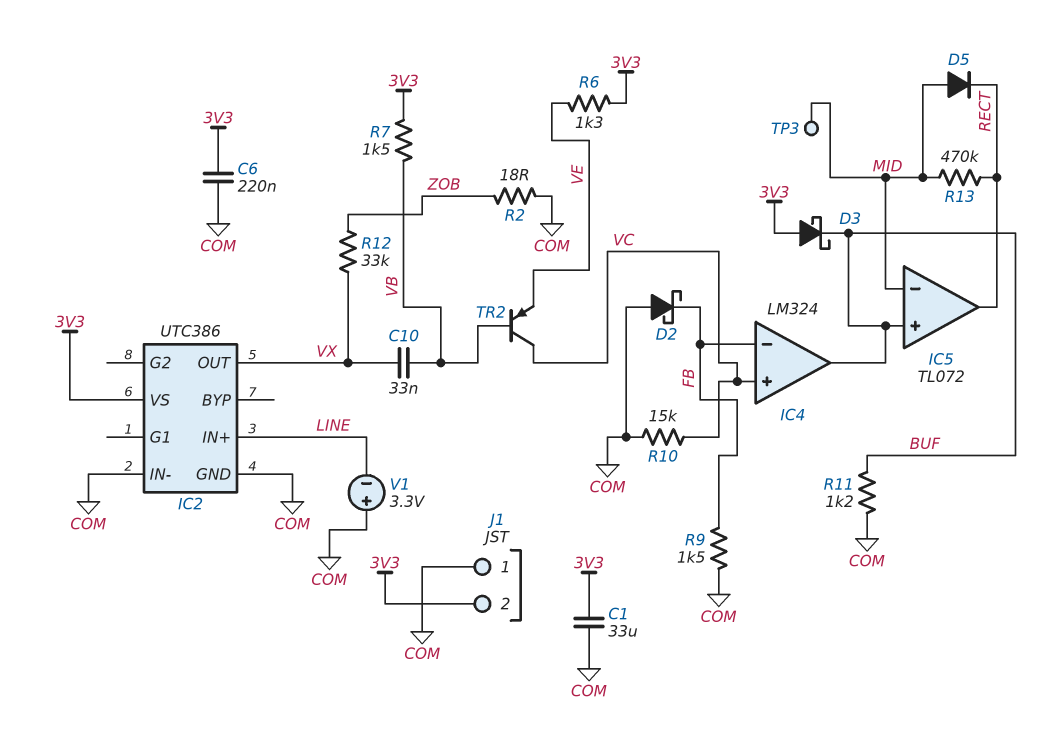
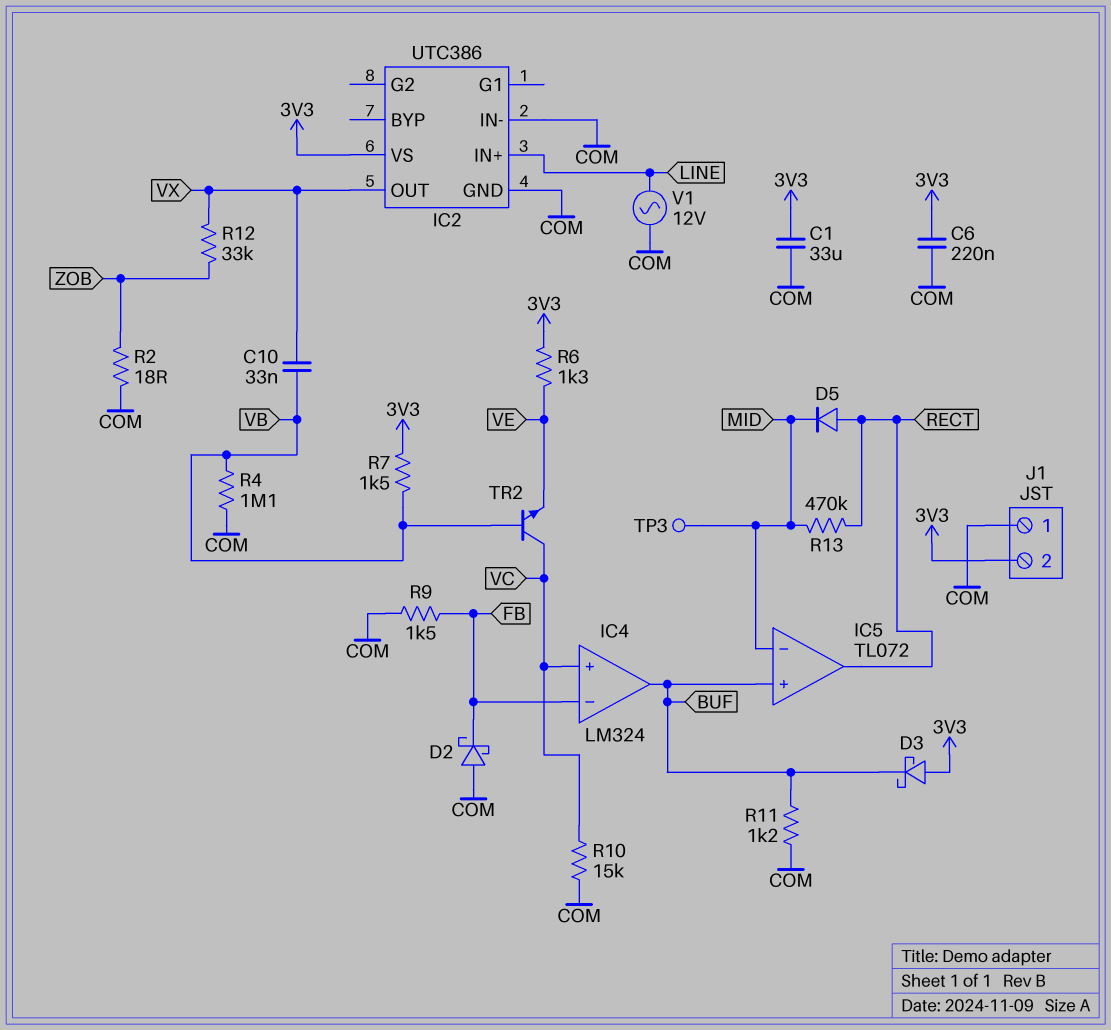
D5: diode (A MID, K RECT) -> diode (A RECT, K MID)
R4: none -> 1.1M (COM, VB)
TR2: PNP (B VB, C VC, E VE) -> NPN (B VB, C VC, E VE)
V1: 3.3V (plus COM, minus LINE) -> AC 12V (COM, LINE)

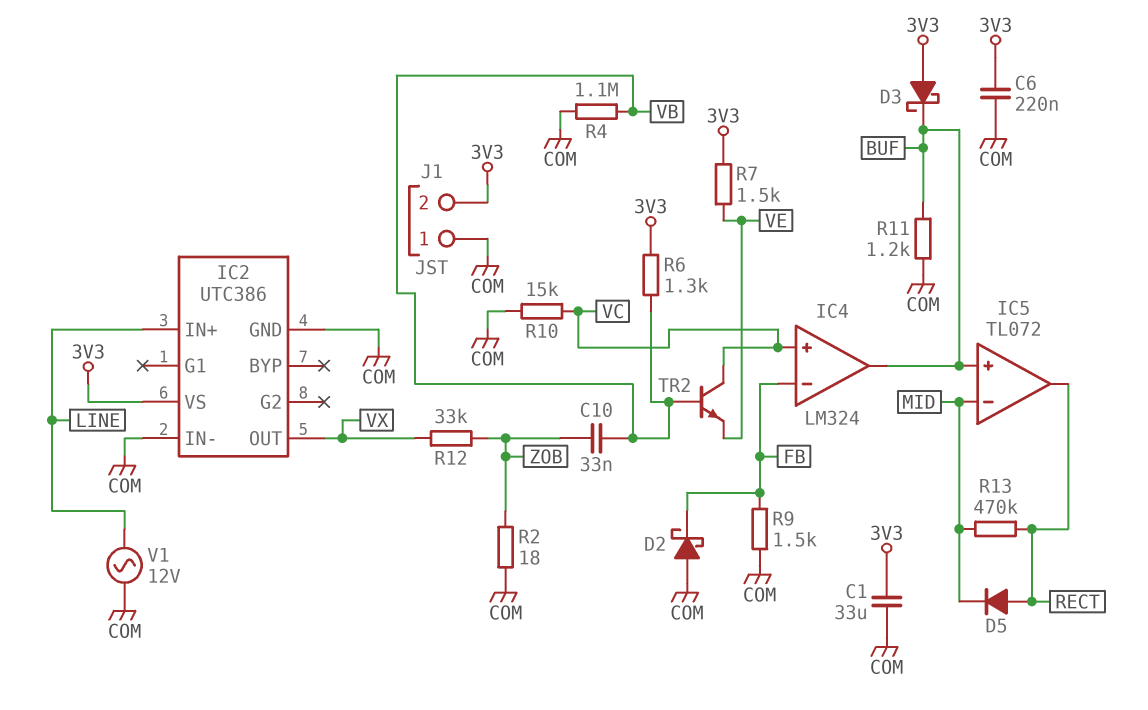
C10: 33nF (VB, VX) -> 33nF (VB, ZOB)
R6: 1.3k (3V3, VE) -> 1.3k (3V3, VB)
R7: 1.5k (3V3, VB) -> 1.5k (3V3, VE)
TP3: test point (MID) -> none

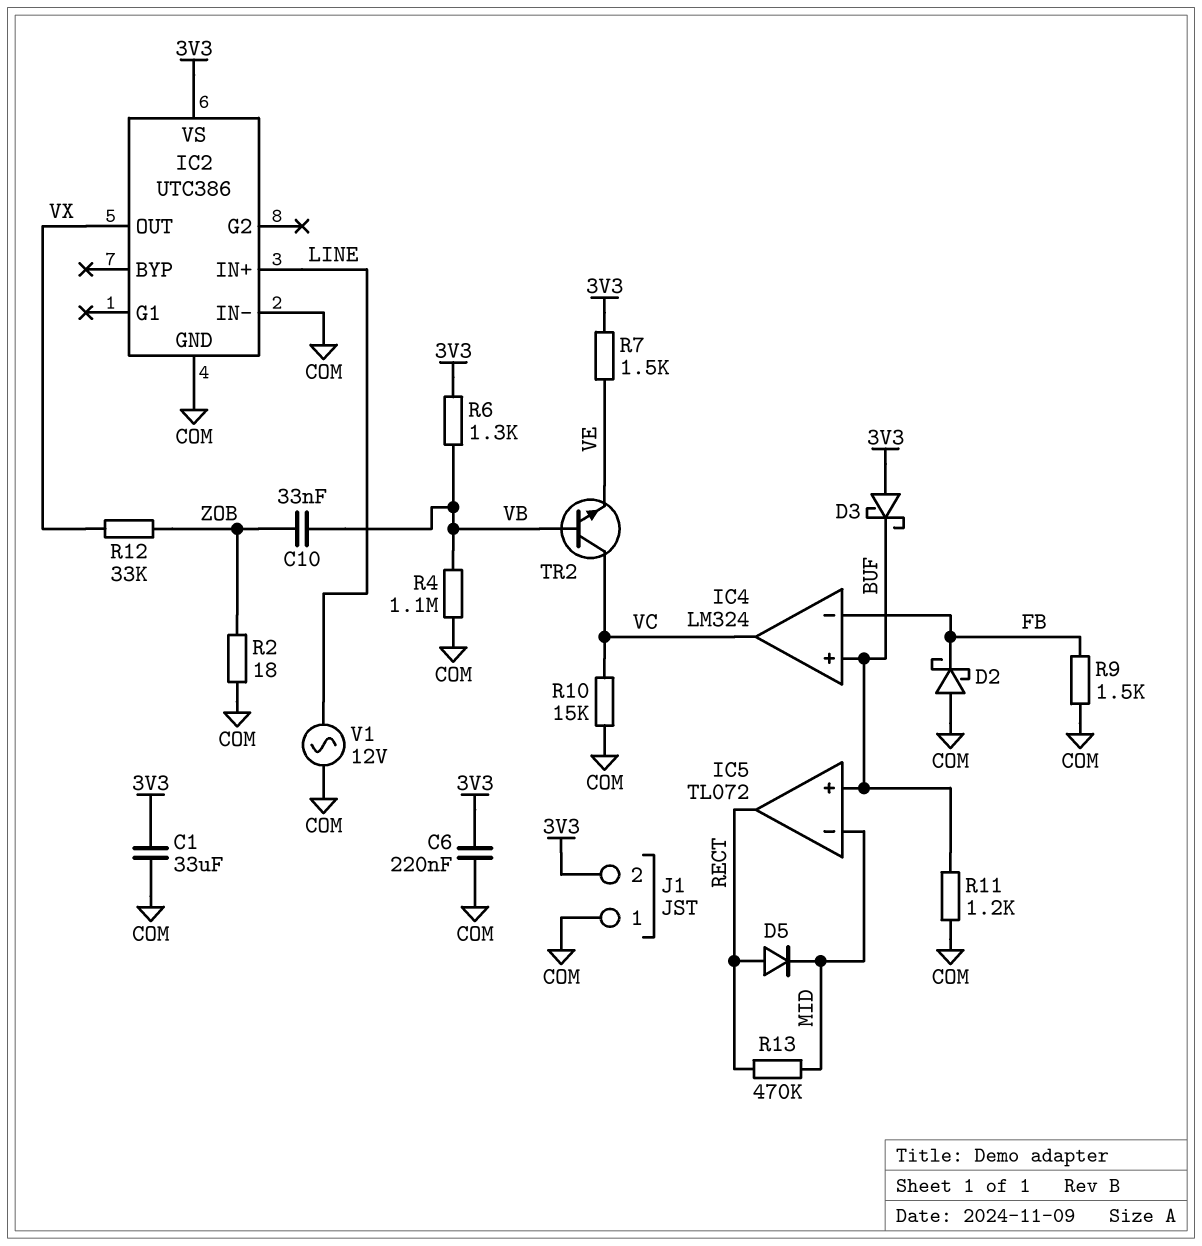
IC4 pin in+: VC -> BUF
IC4 pin out: BUF -> VC

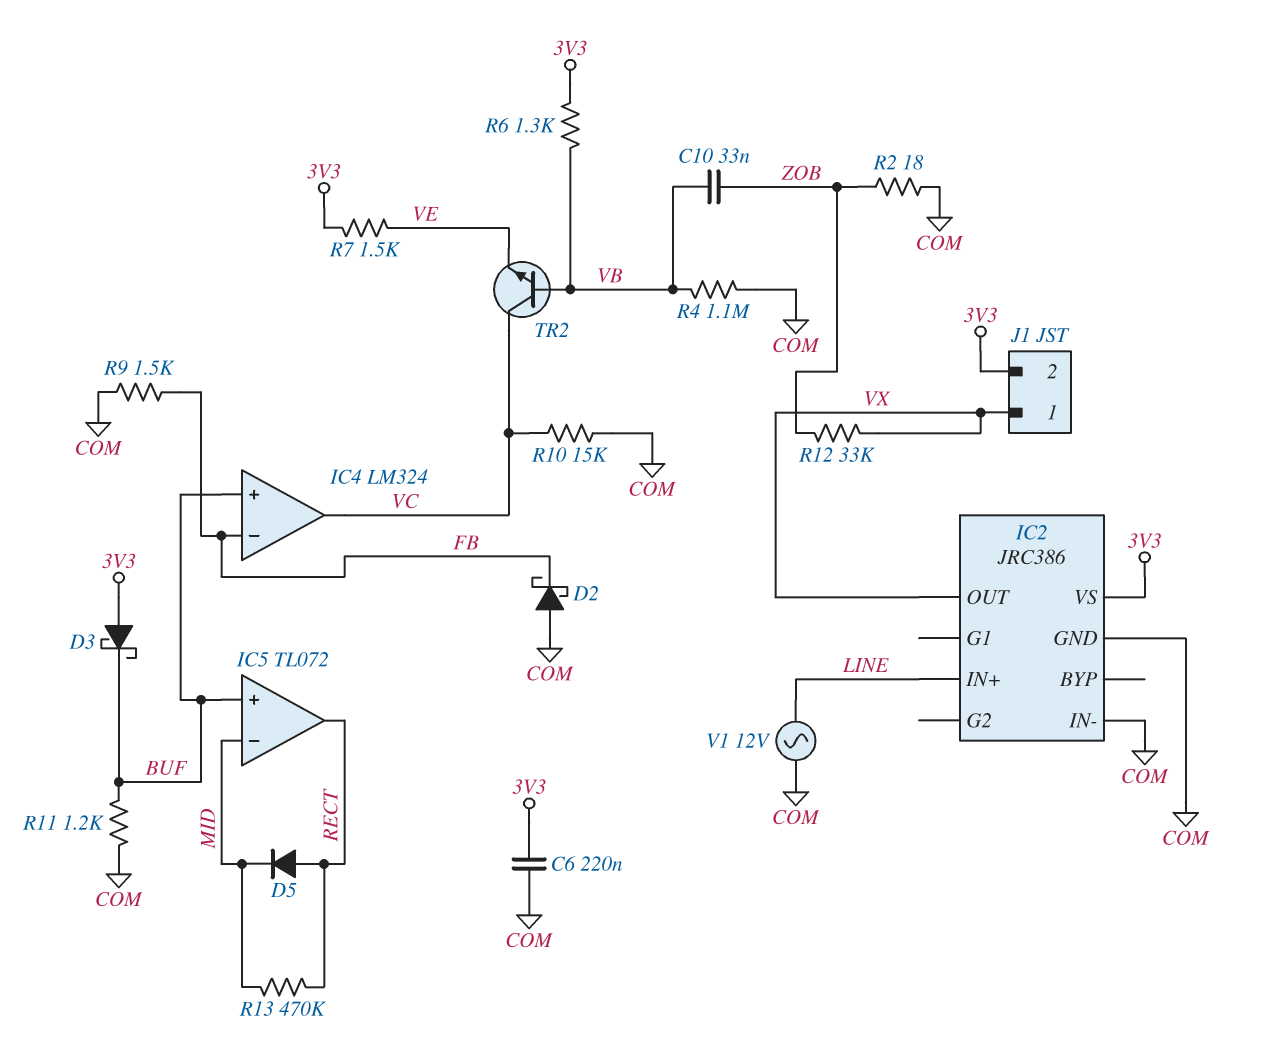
C1: 33uF (3V3, COM) -> none
IC2: UTC386 -> JRC386
J1 pin 1: COM -> VX

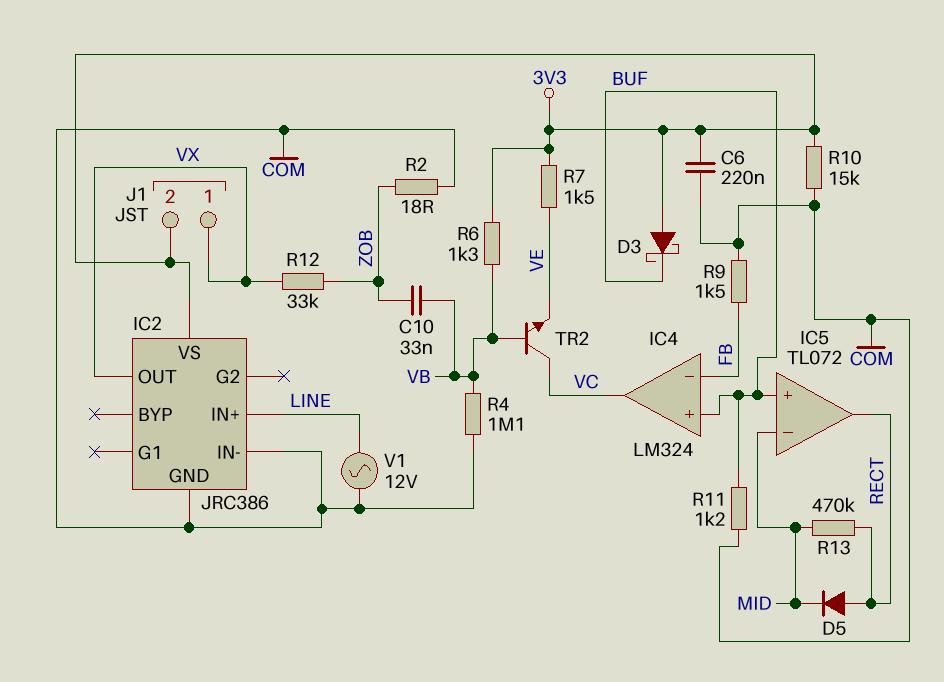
D2: schottky (A COM, K FB) -> none
R10: 15k (COM, VC) -> 15k (3V3, COM)

